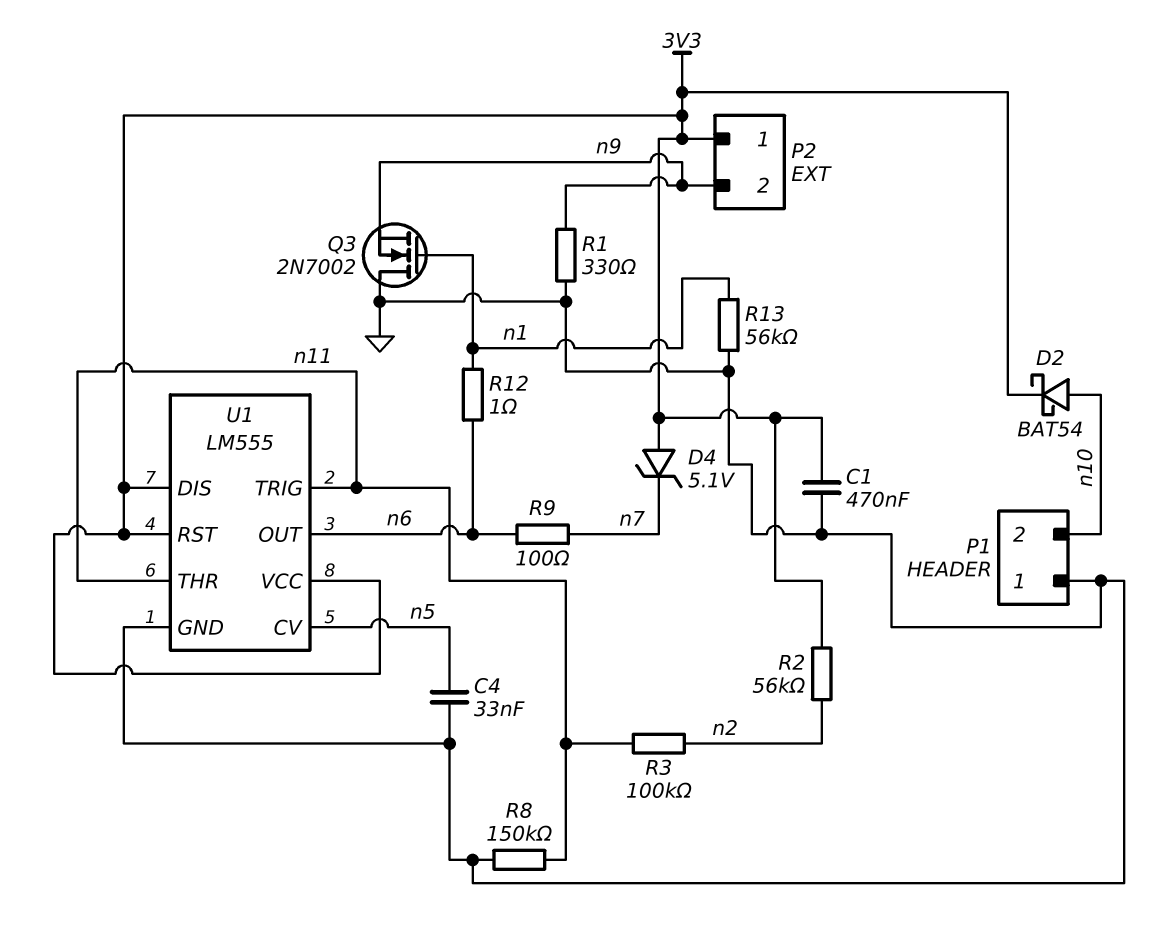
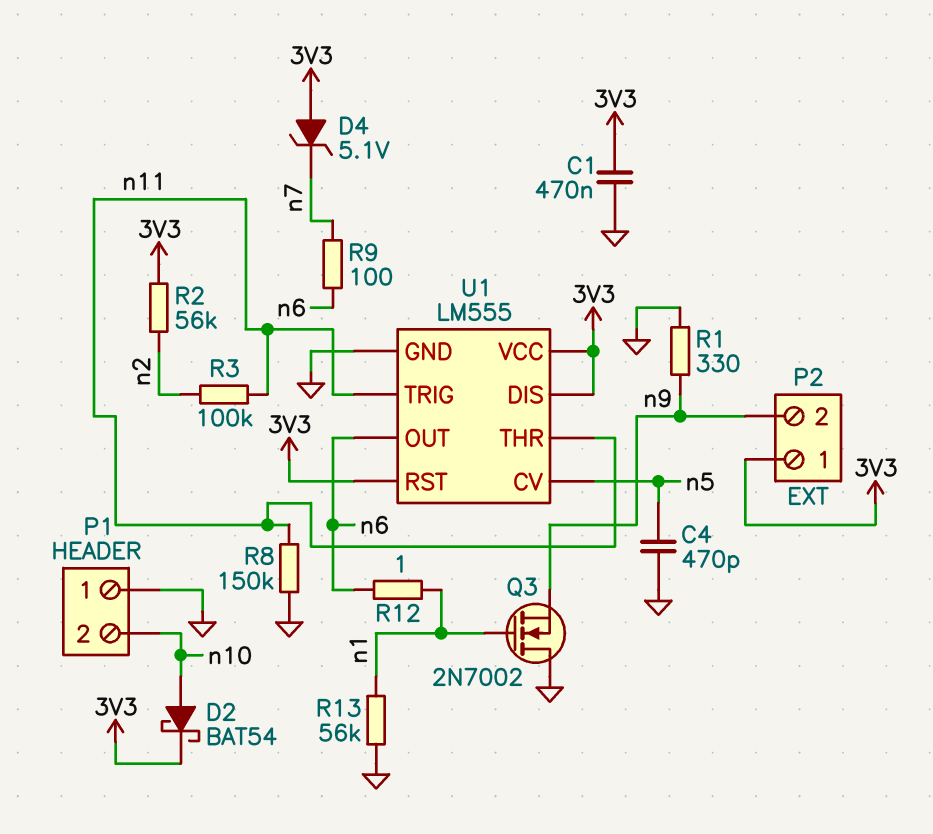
C4: 33nF (GND, n5) -> 470pF (GND, n5)

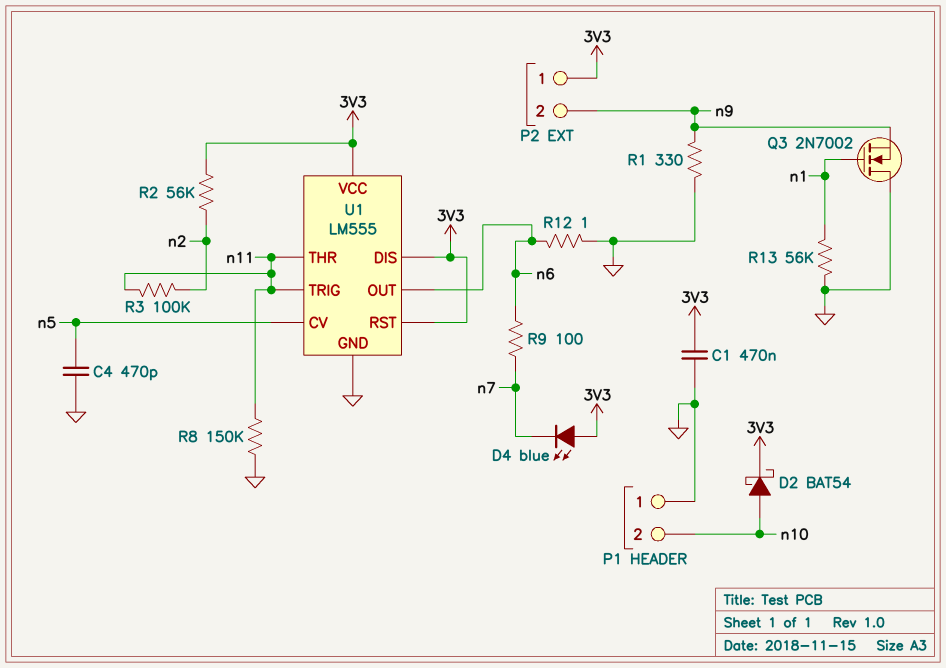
D4: zener 5.1V (A 3V3, K n7) -> LED blue (A 3V3, K n7)
R12: 1 (n1, n6) -> 1 (GND, n6)

